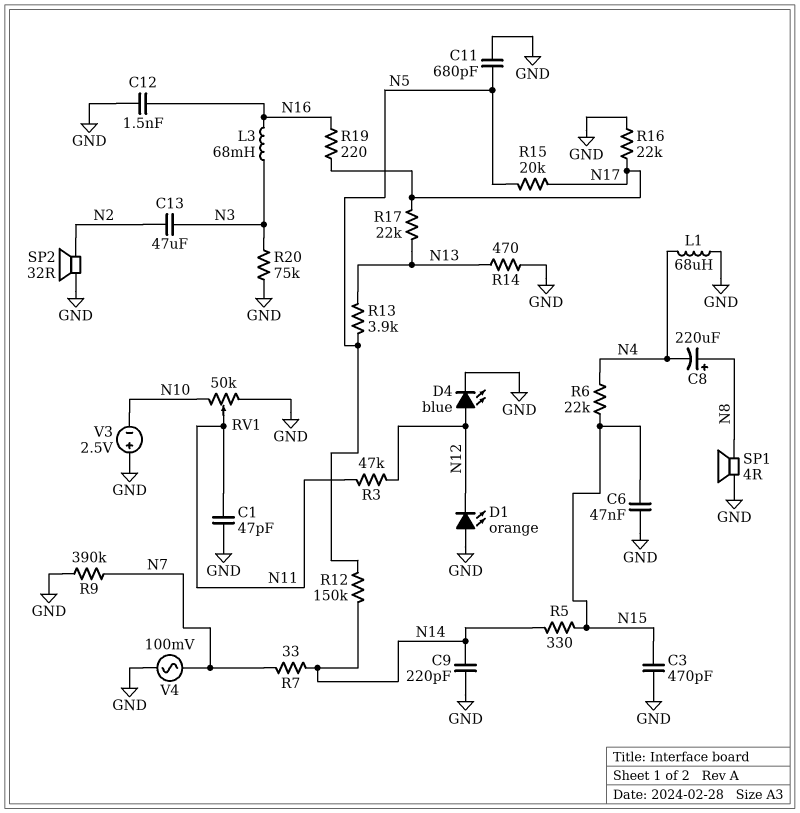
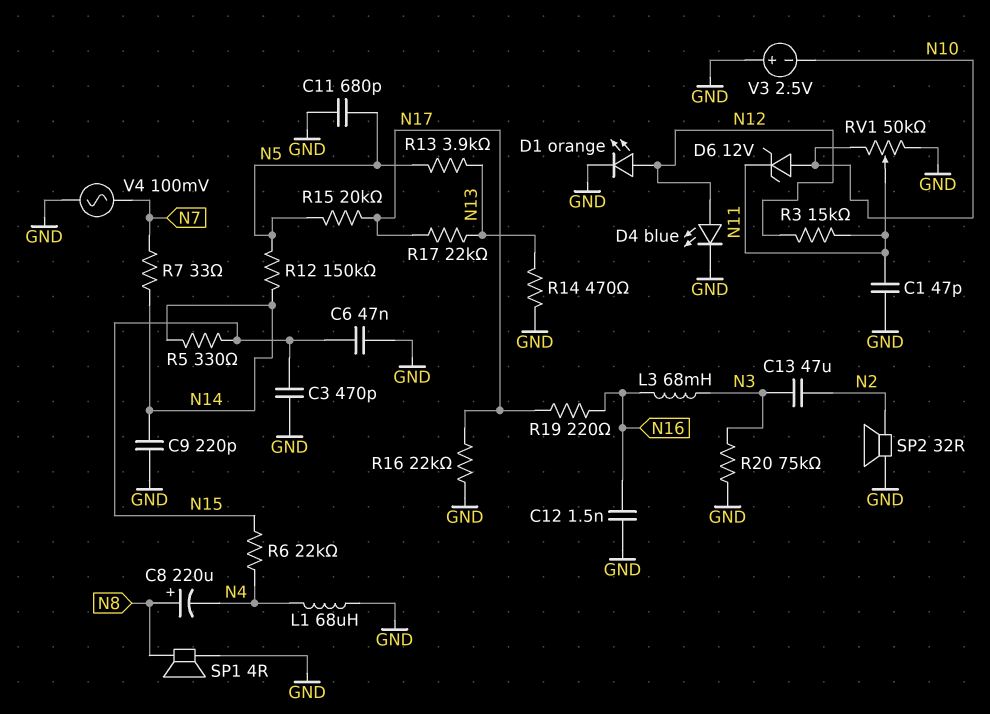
D1: LED orange (A GND, K N12) -> LED orange (A N12, K GND)
D6: none -> zener 12V (A N10, K N11)
R3: 47k (N11, N12) -> 15k (N11, N12)
R9: 390k (GND, N7) -> none

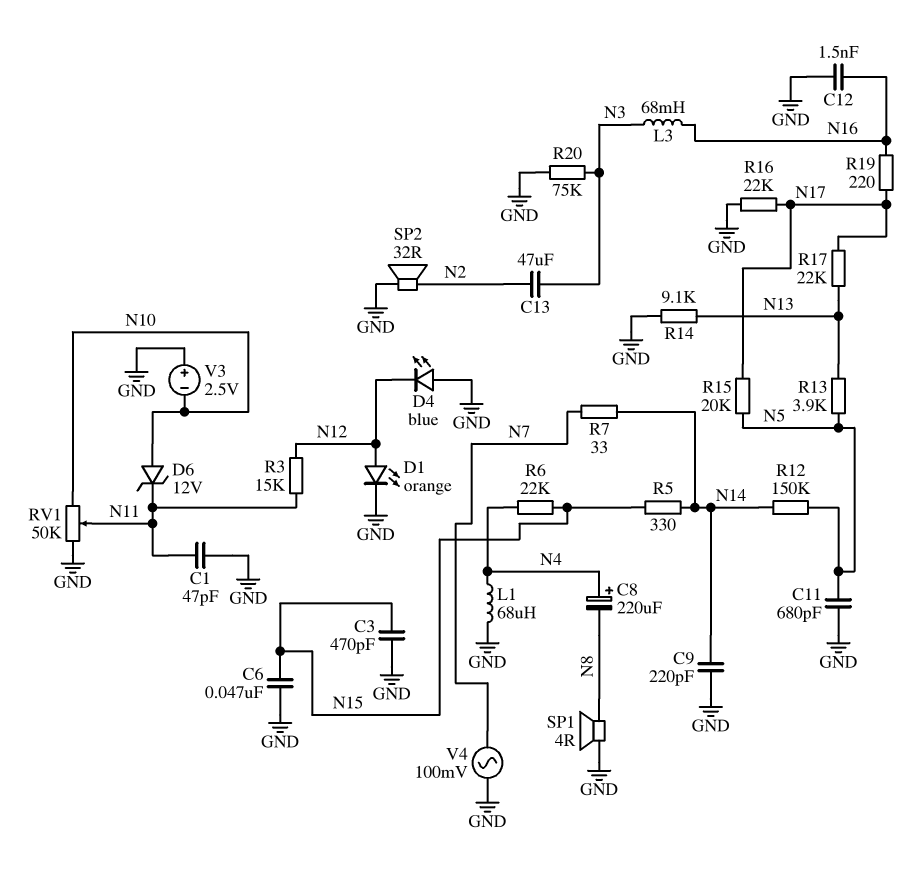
C8: 220uF (plus N8, minus N4) -> 220uF (plus N4, minus N8)
D4: LED blue (A N12, K GND) -> LED blue (A GND, K N12)
R14: 470 (GND, N13) -> 9.1k (GND, N13)

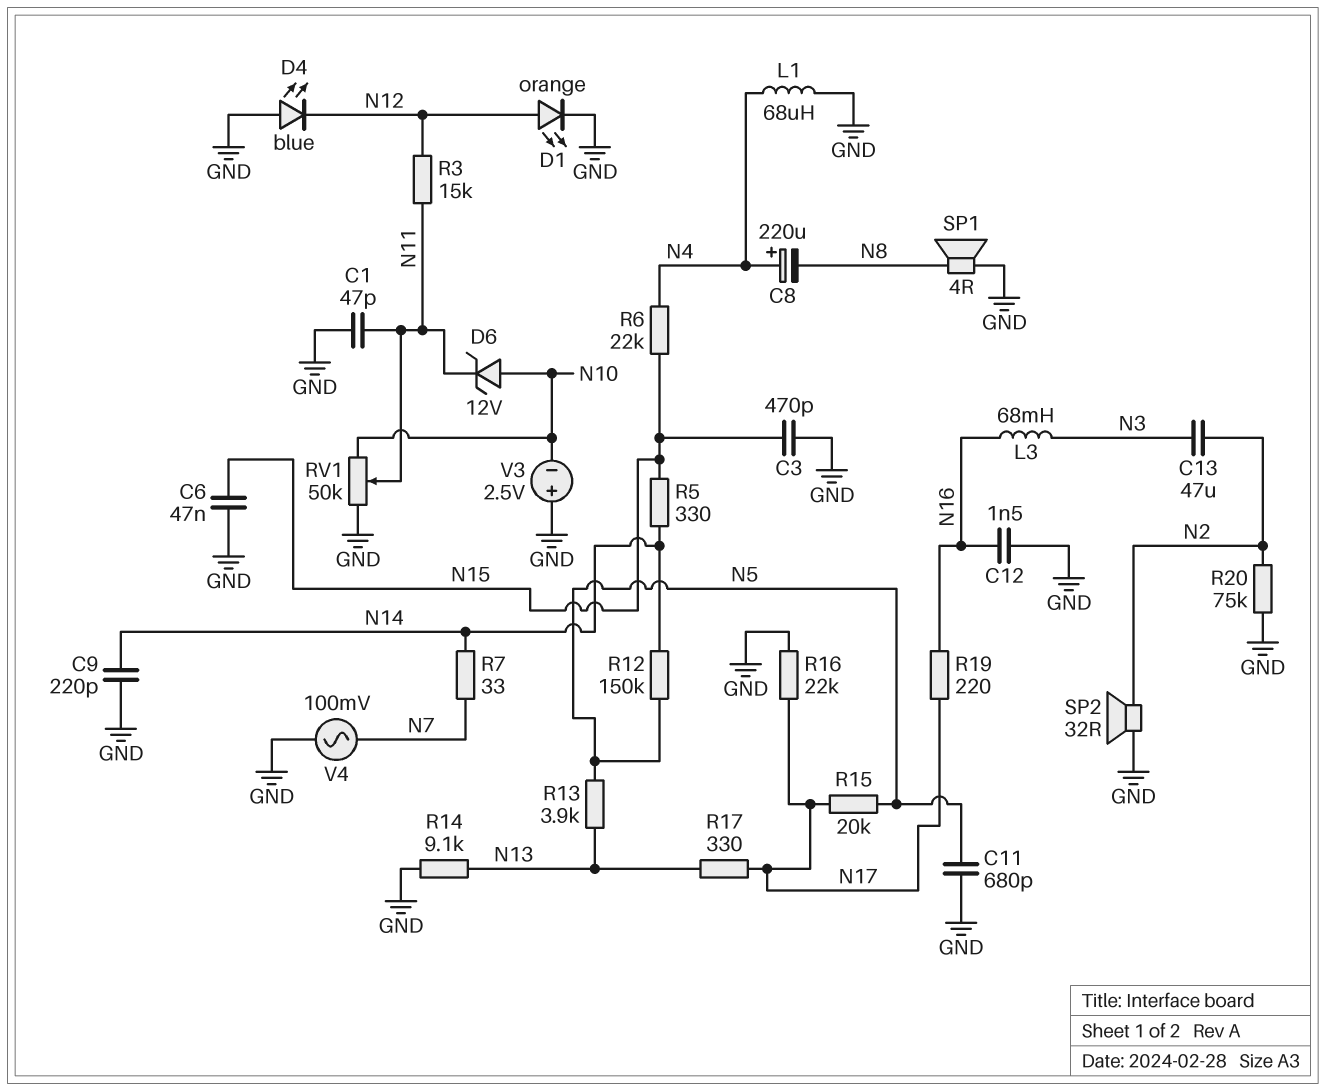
R17: 22k (N13, N17) -> 330 (N13, N17)
R20: 75k (GND, N3) -> 75k (GND, N2)

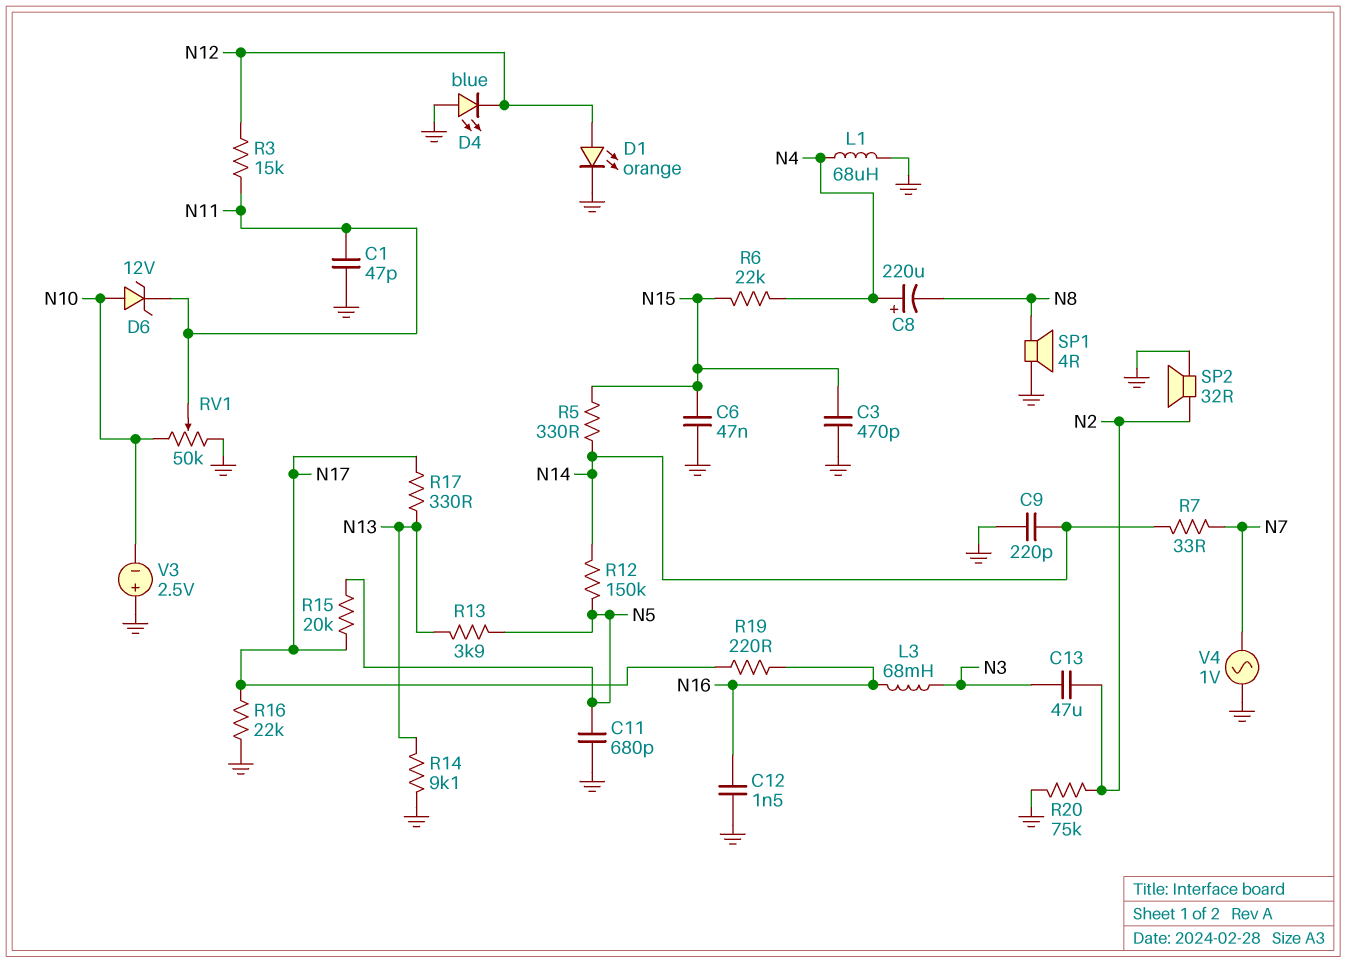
V4: AC 100mV (GND, N7) -> AC 1V (GND, N7)

